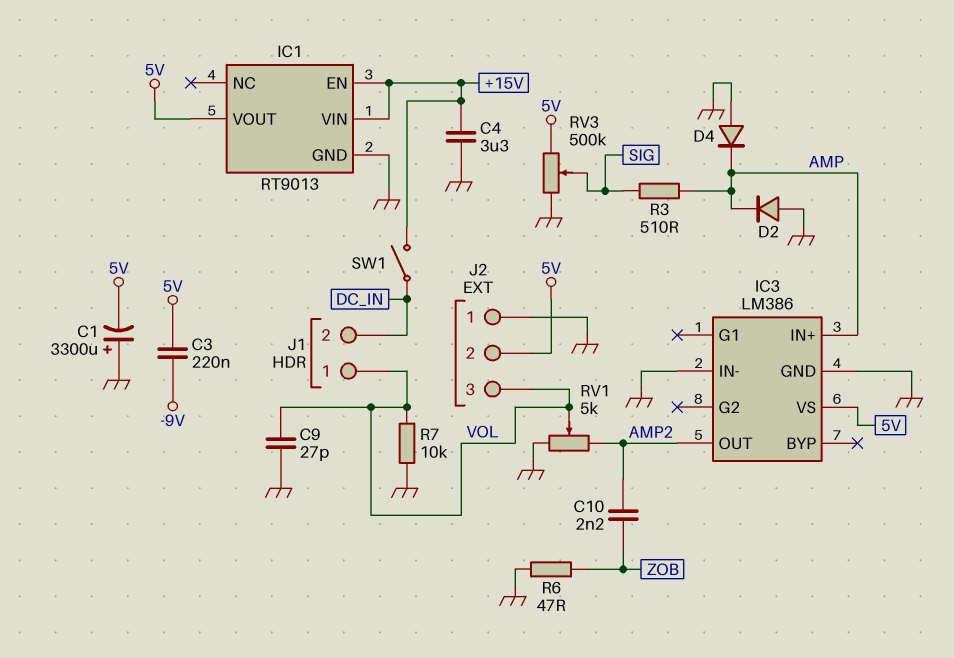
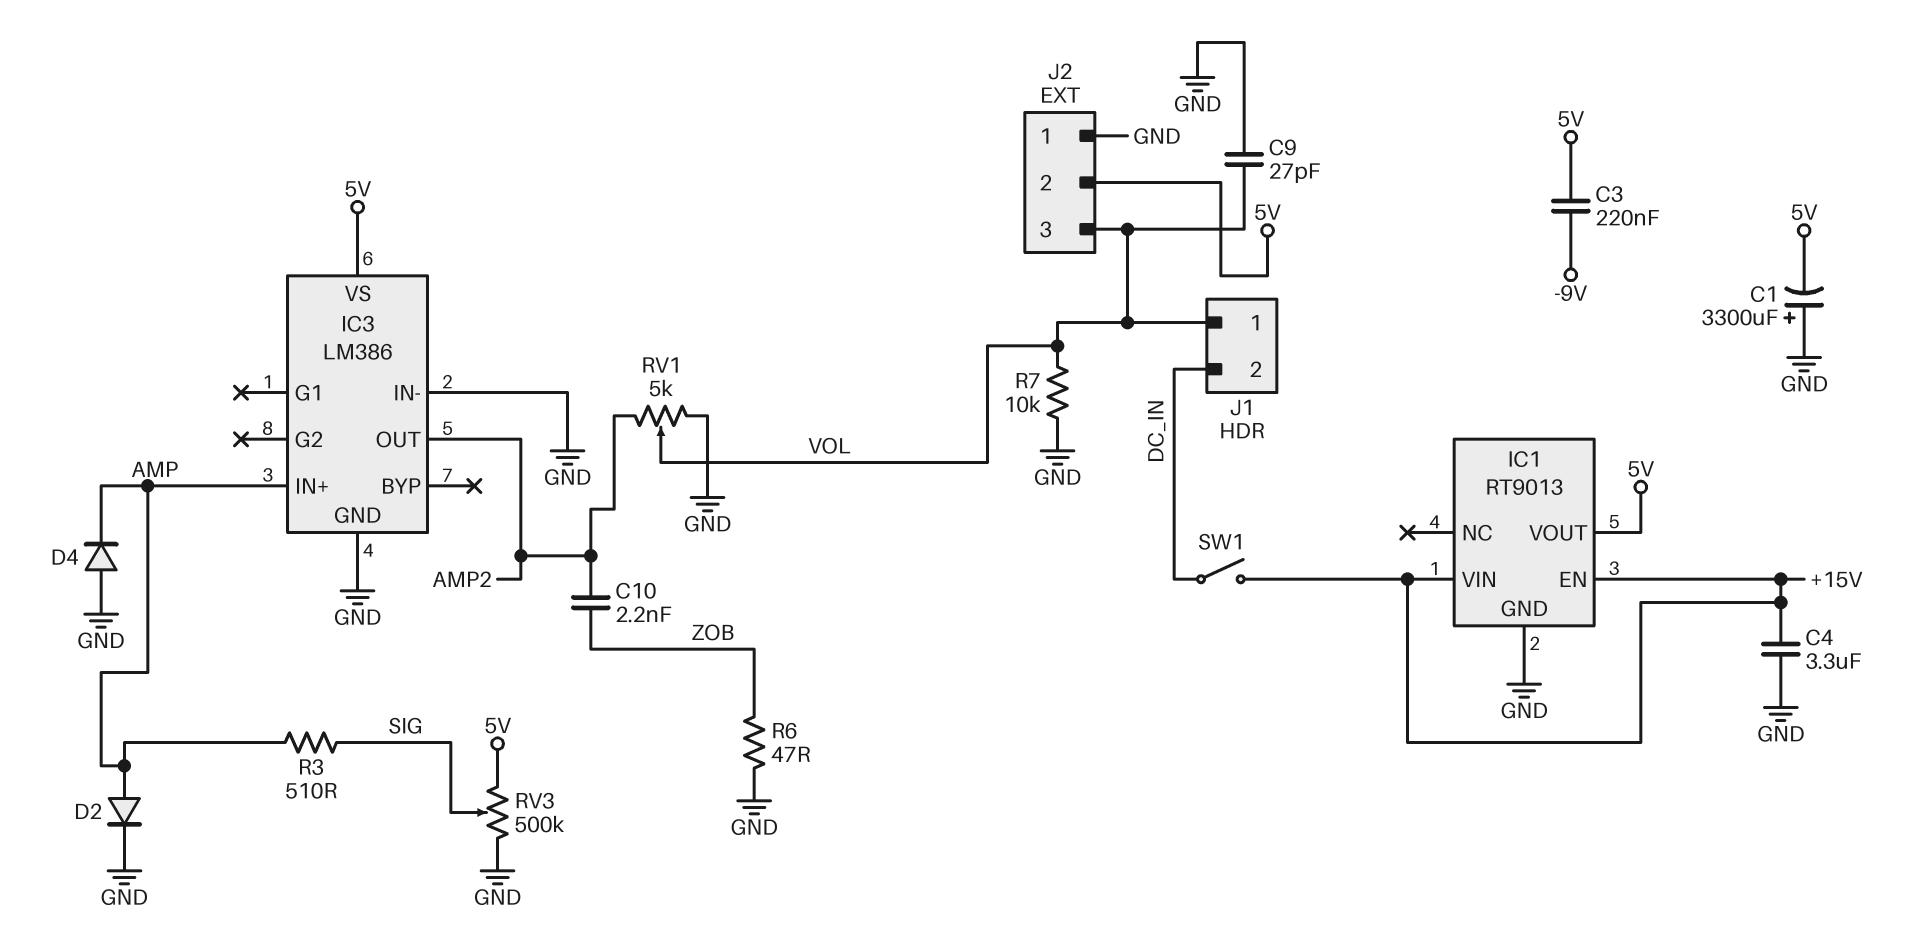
D2: diode (A GND, K AMP) -> diode (A AMP, K GND)

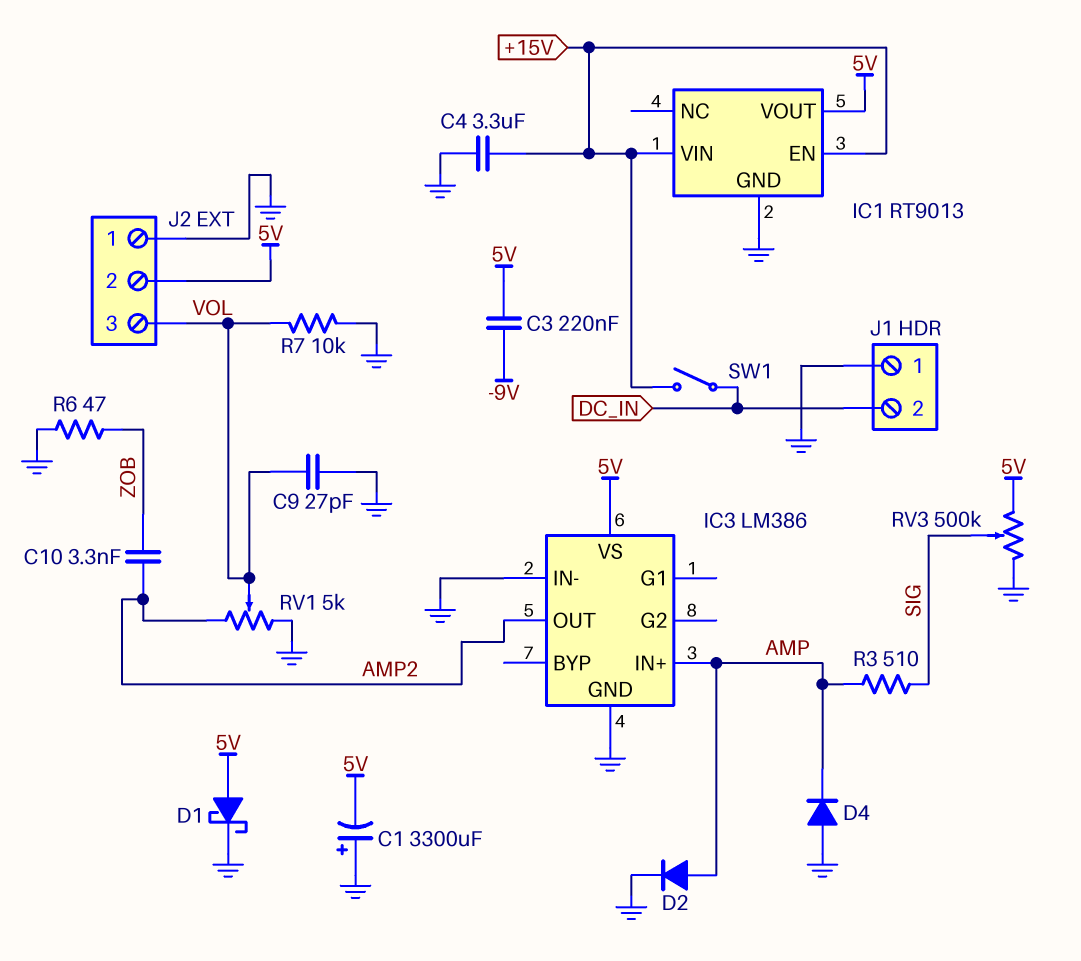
C10: 2.2nF (AMP2, ZOB) -> 3.3nF (AMP2, ZOB)
D1: none -> schottky (A 5V, K GND)
J1 pin 1: VOL -> GND

